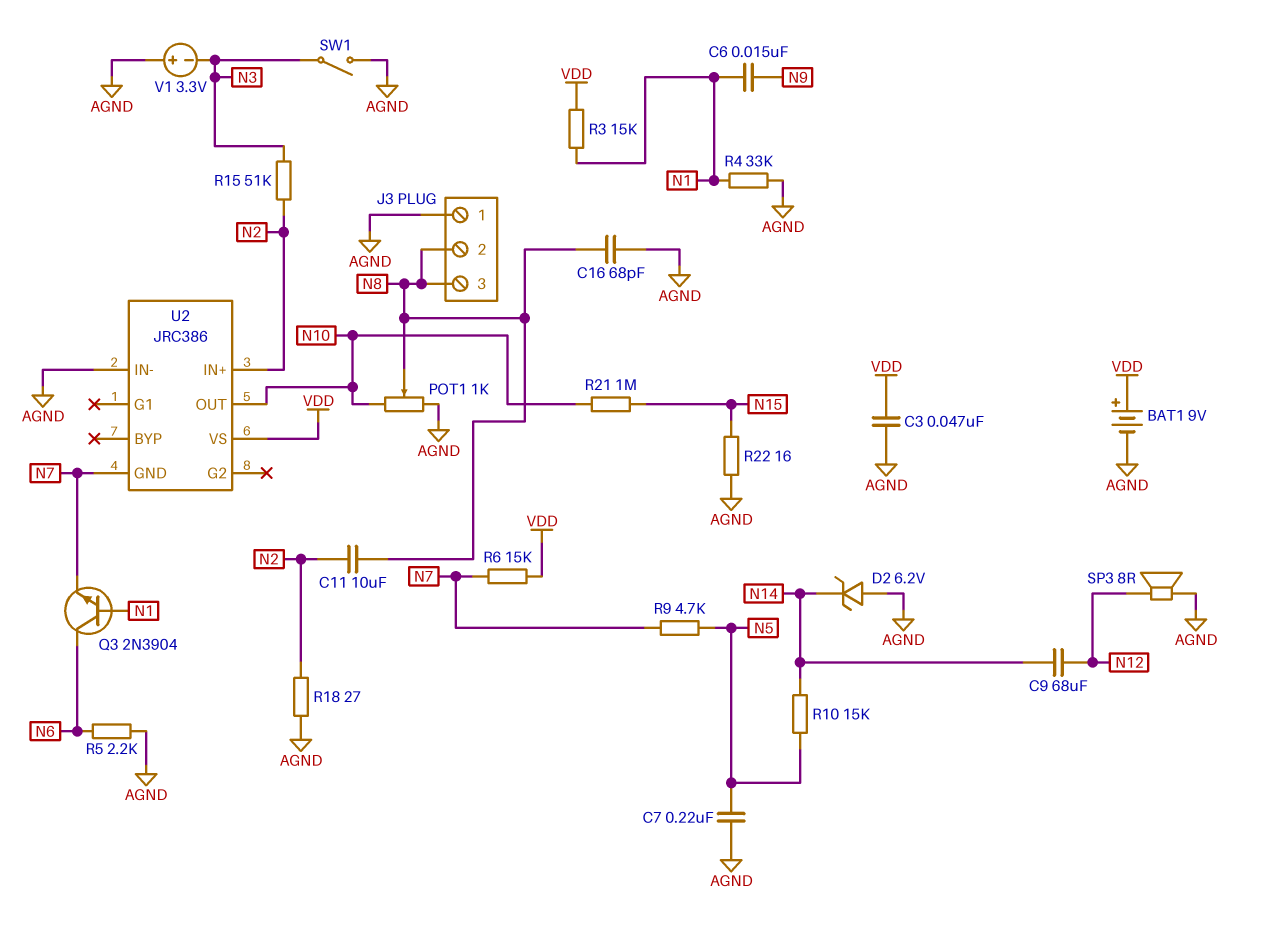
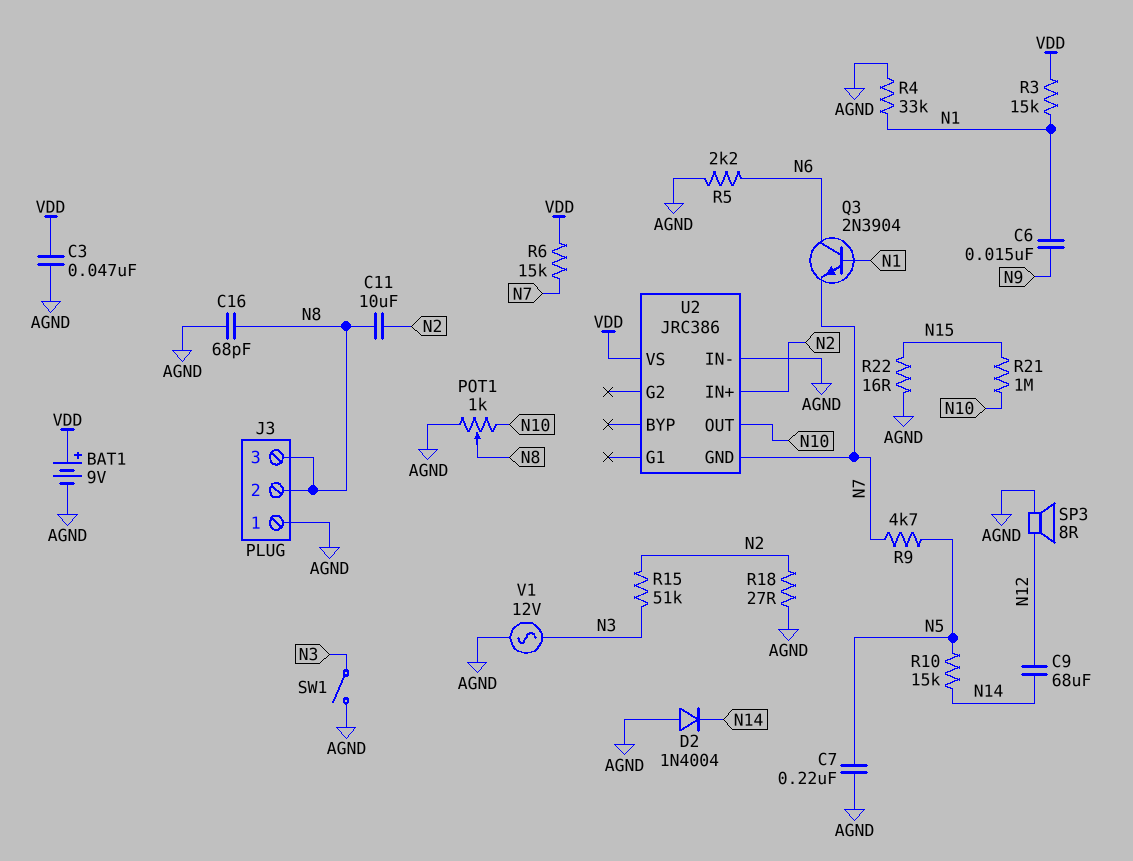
D2: zener 6.2V (A AGND, K N14) -> diode 1N4004 (A AGND, K N14)
V1: 3.3V (plus AGND, minus N3) -> AC 12V (AGND, N3)

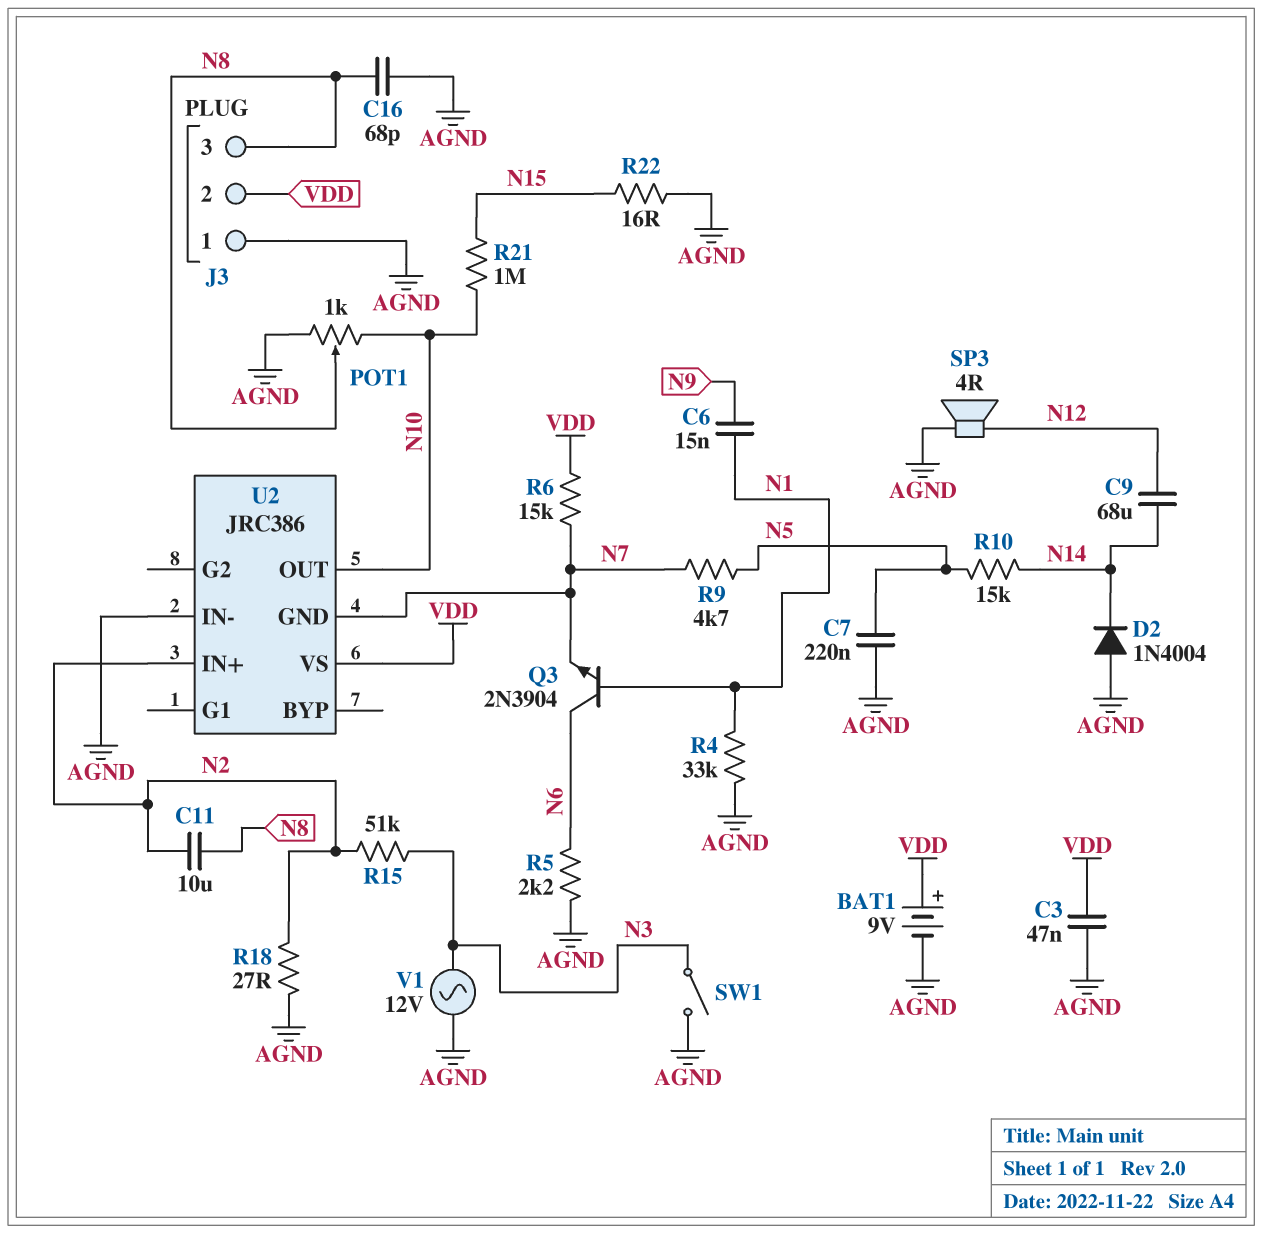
J3 pin 2: N8 -> VDD
R3: 15k (N1, VDD) -> none
SP3: speaker 8R (AGND, N12) -> speaker 4R (AGND, N12)

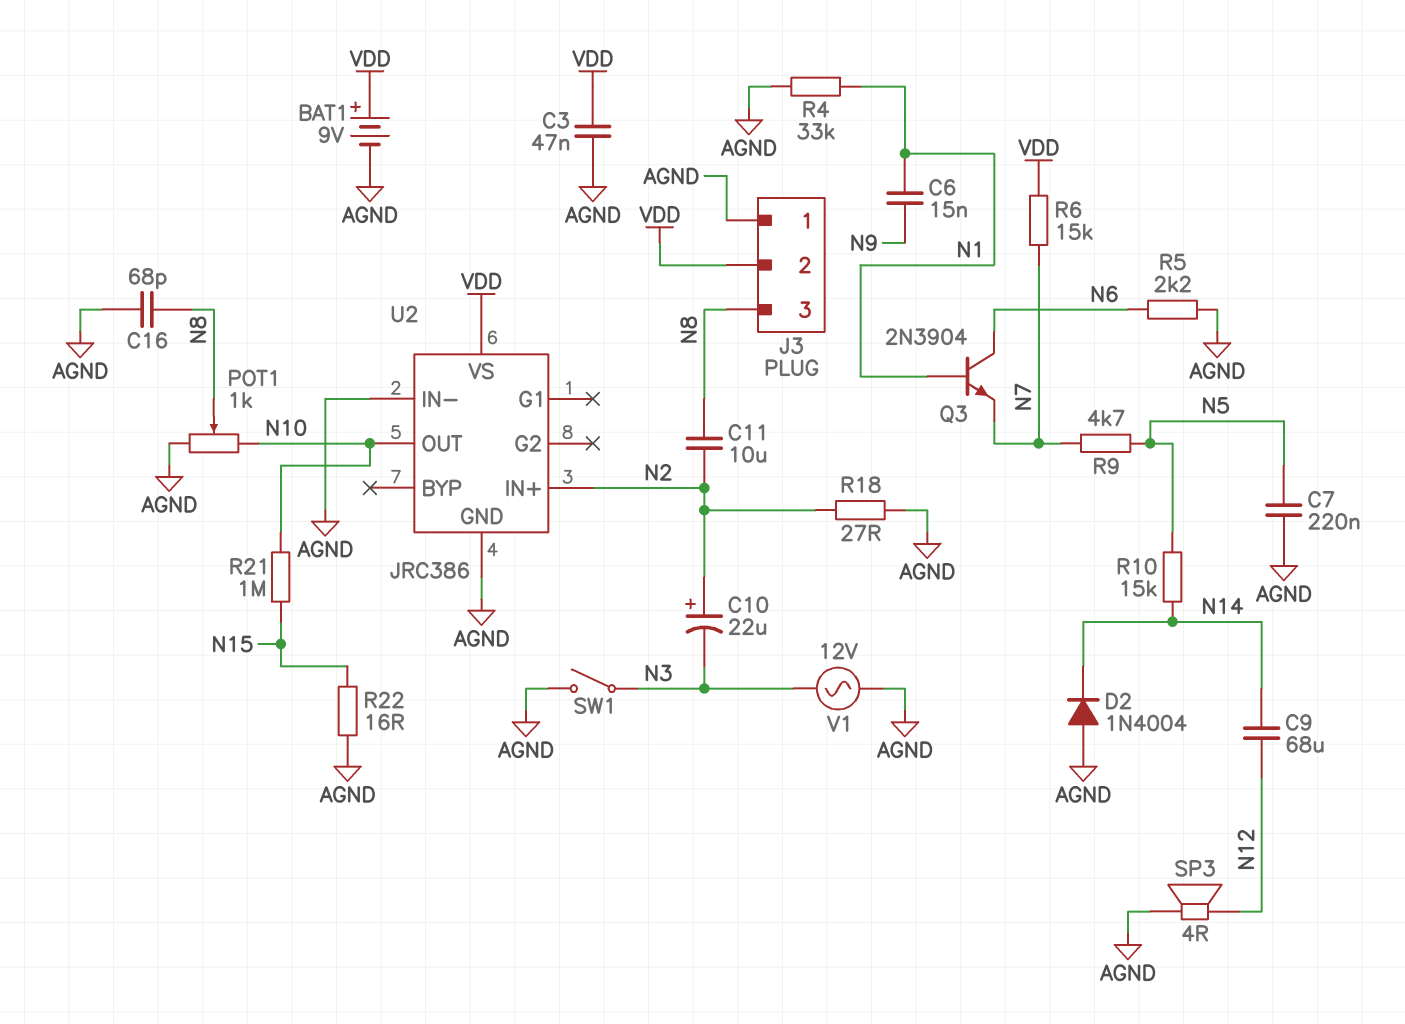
C10: none -> 22uF (plus N2, minus N3)
R15: 51k (N2, N3) -> none
U2 pin GND: N7 -> AGND

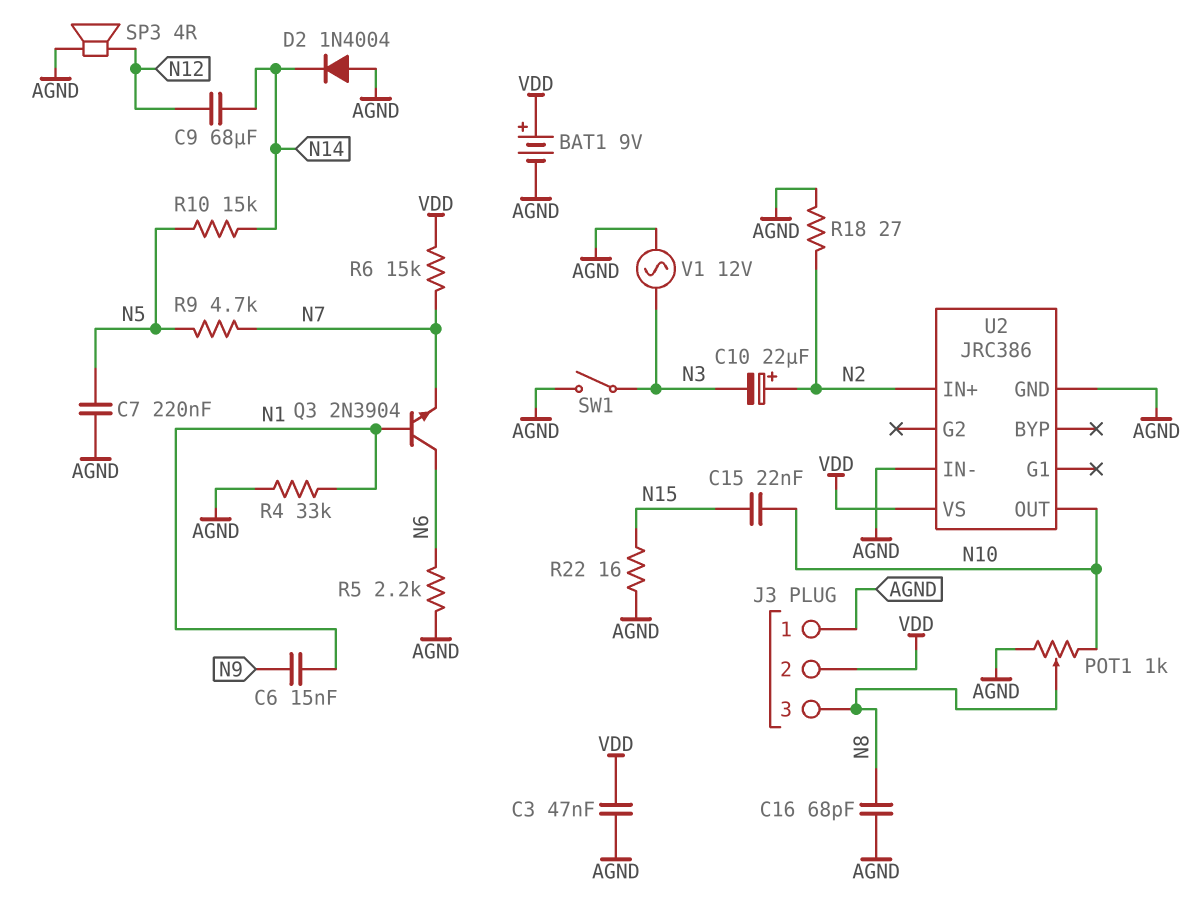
C11: 10uF (N2, N8) -> none
C15: none -> 22nF (N10, N15)
R21: 1M (N10, N15) -> none

